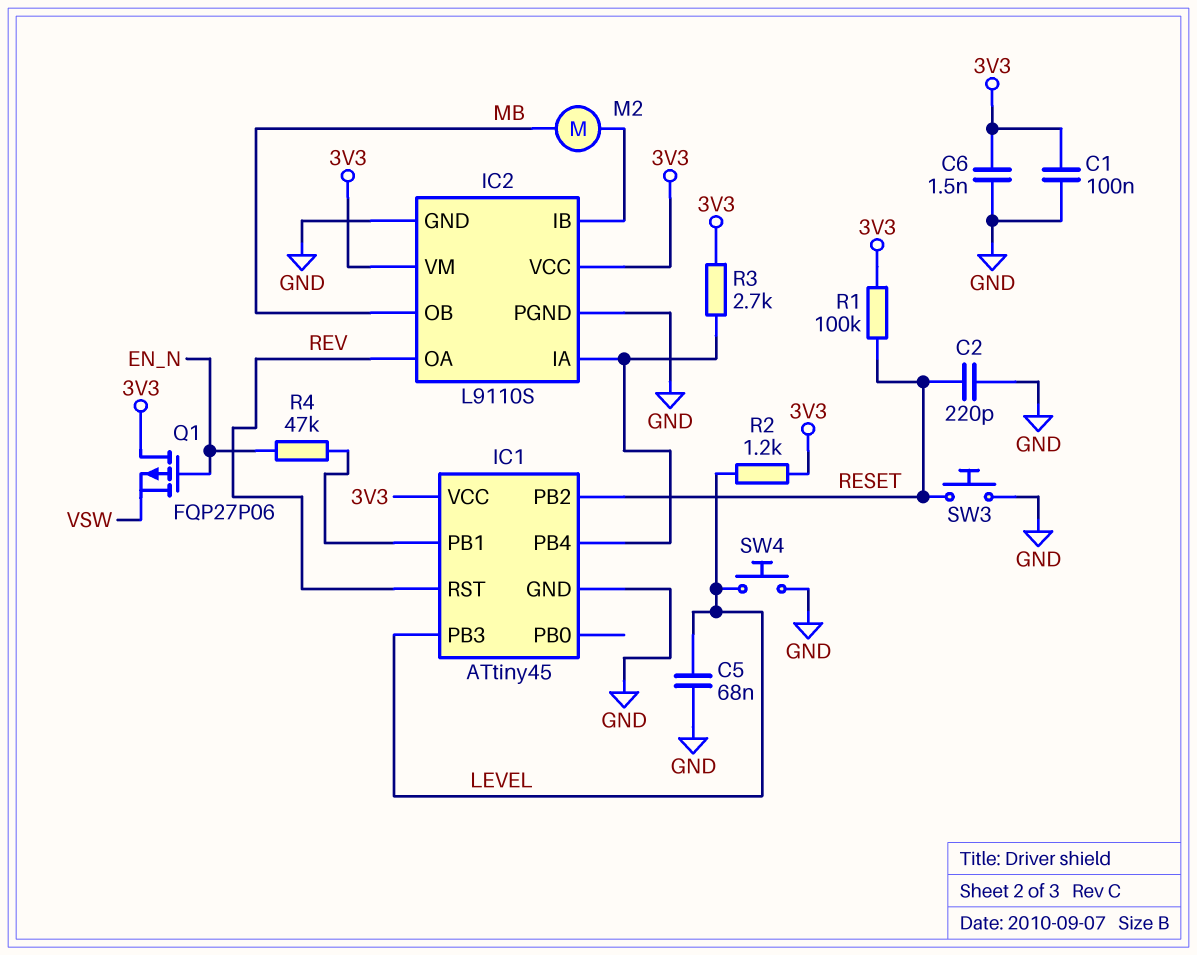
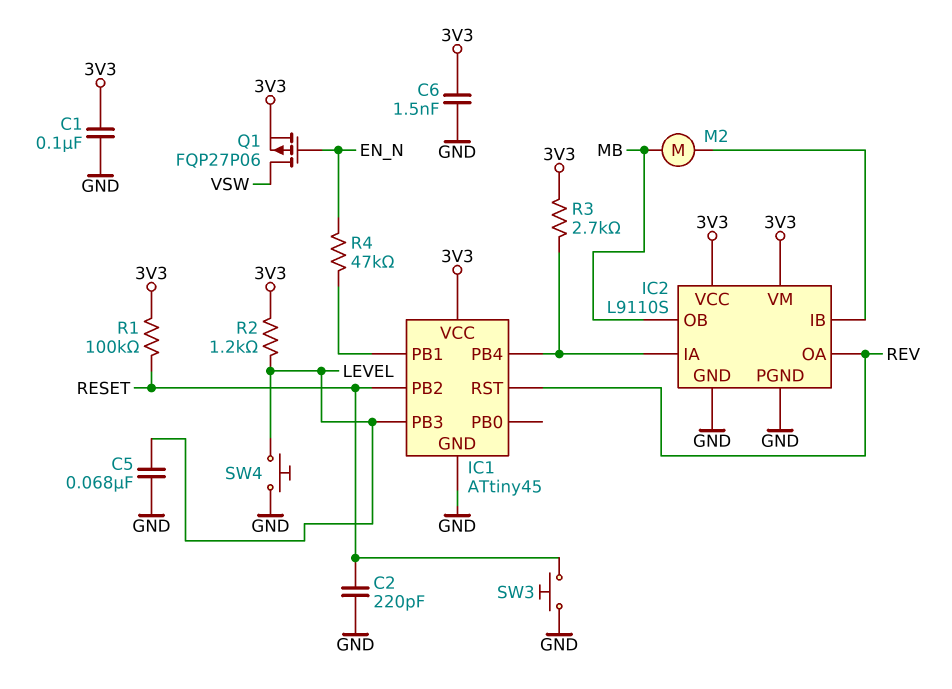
Q1: PMOS FQP27P06 (G EN_N, D 3V3, S VSW) -> PMOS FQP27P06 (G EN_N, D VSW, S 3V3)

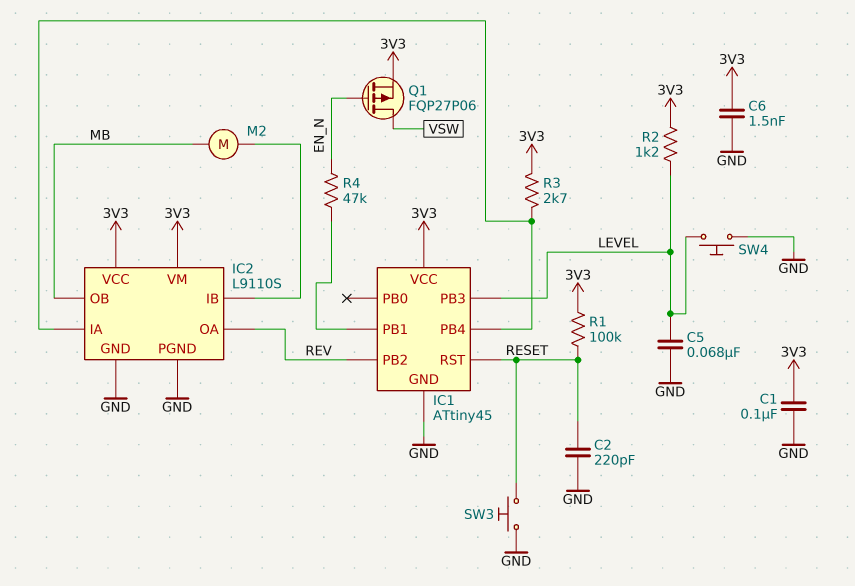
IC1 pin PB2: RESET -> REV
IC1 pin RST: REV -> RESET

